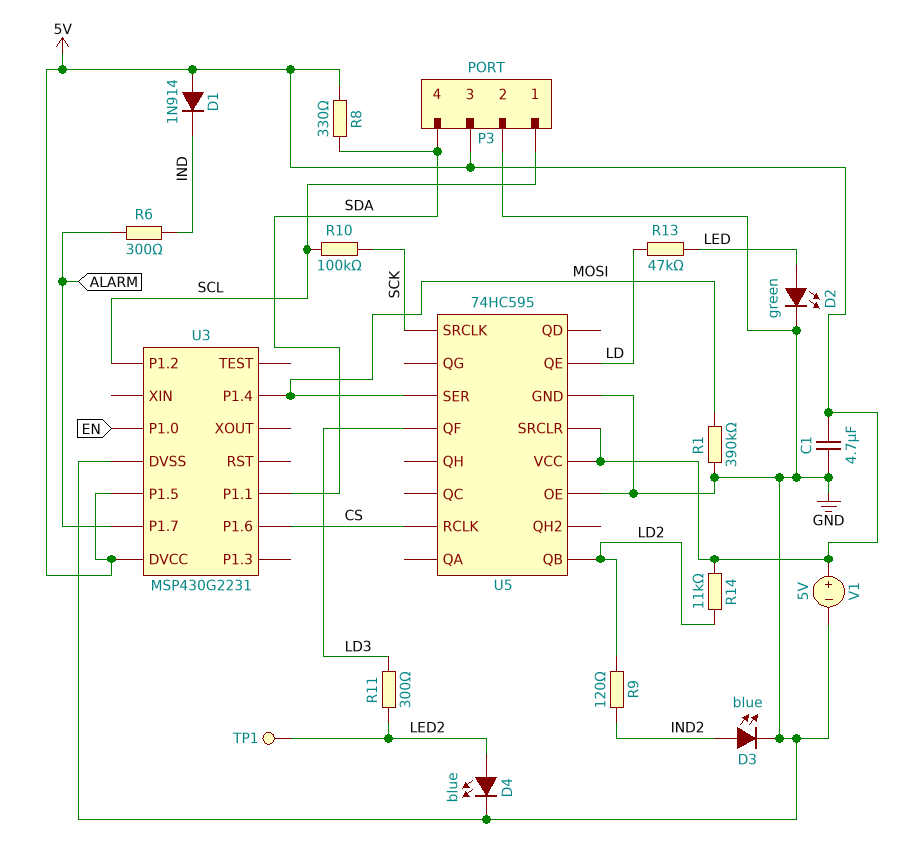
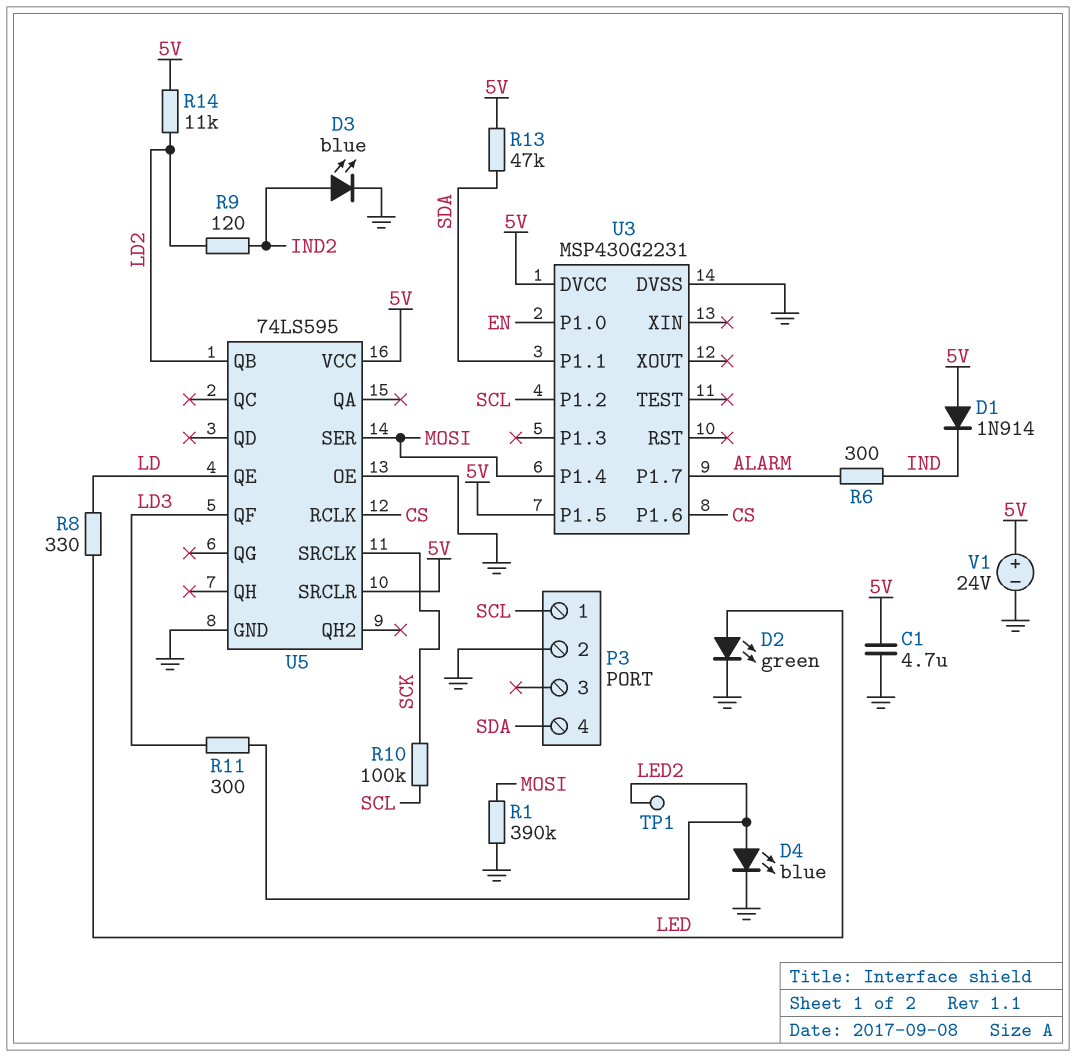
P3 pin 3: 5V -> none
R8: 330 (5V, SDA) -> 330 (LD, LED)
R13: 47k (LD, LED) -> 47k (5V, SDA)
U5: 74HC595 -> 74LS595
V1: 5V (plus 5V, minus GND) -> 24V (plus 5V, minus GND)

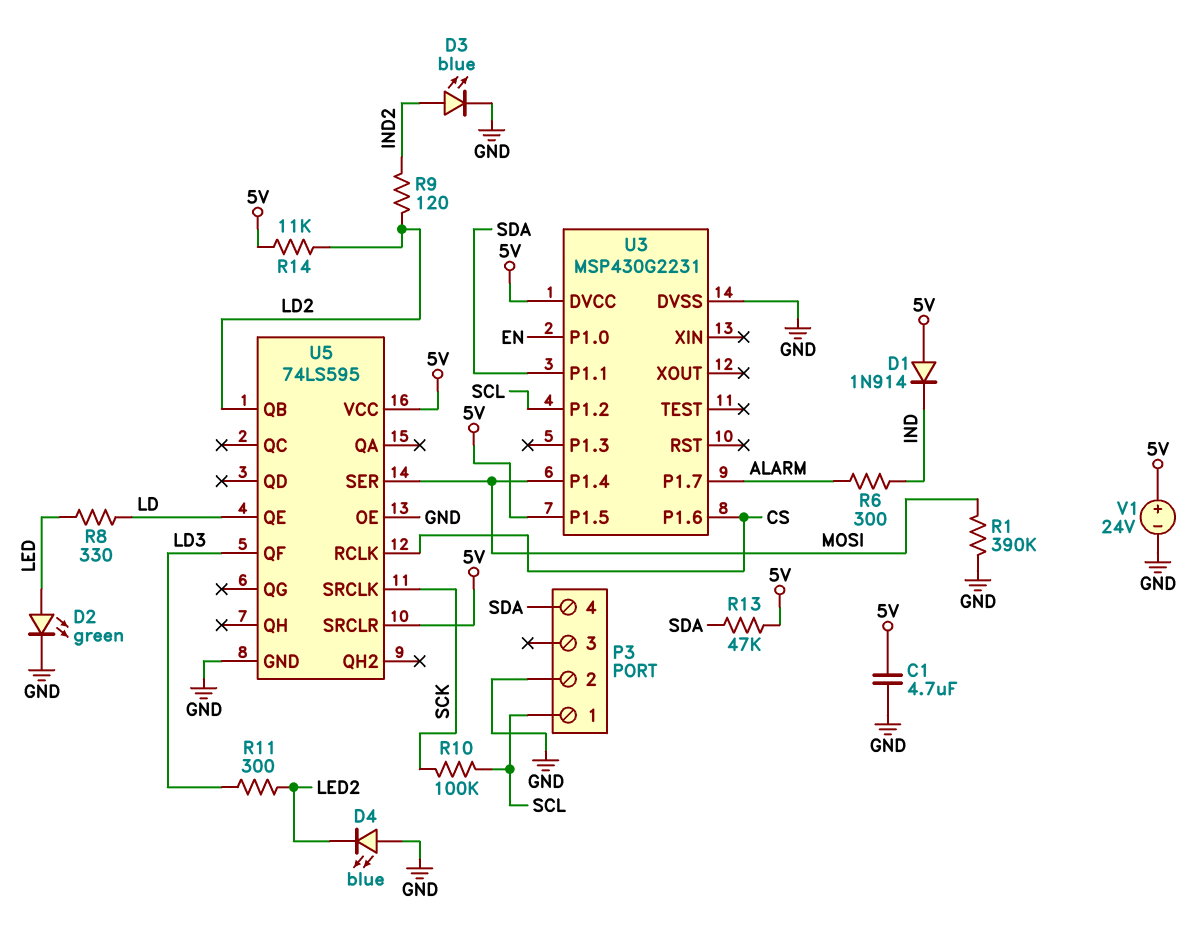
D4: LED blue (A LED2, K GND) -> LED blue (A GND, K LED2)
TP1: test point (LED2) -> none

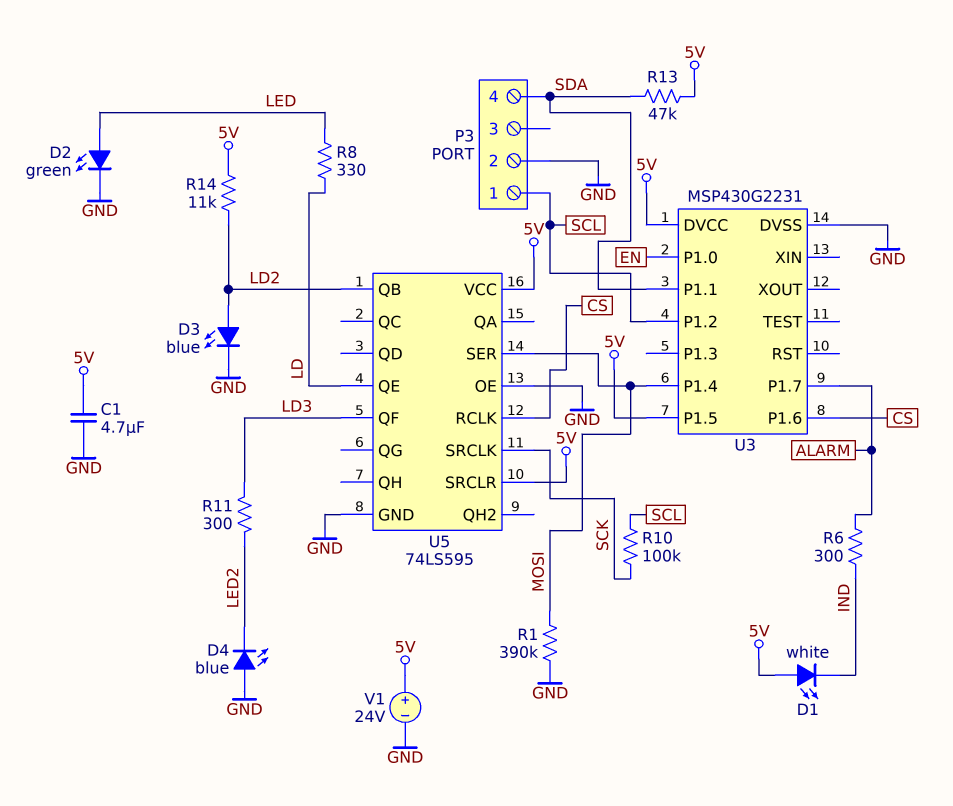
D1: diode 1N914 (A 5V, K IND) -> LED white (A 5V, K IND)
D3: LED blue (A IND2, K GND) -> LED blue (A LD2, K GND)
R9: 120 (IND2, LD2) -> none

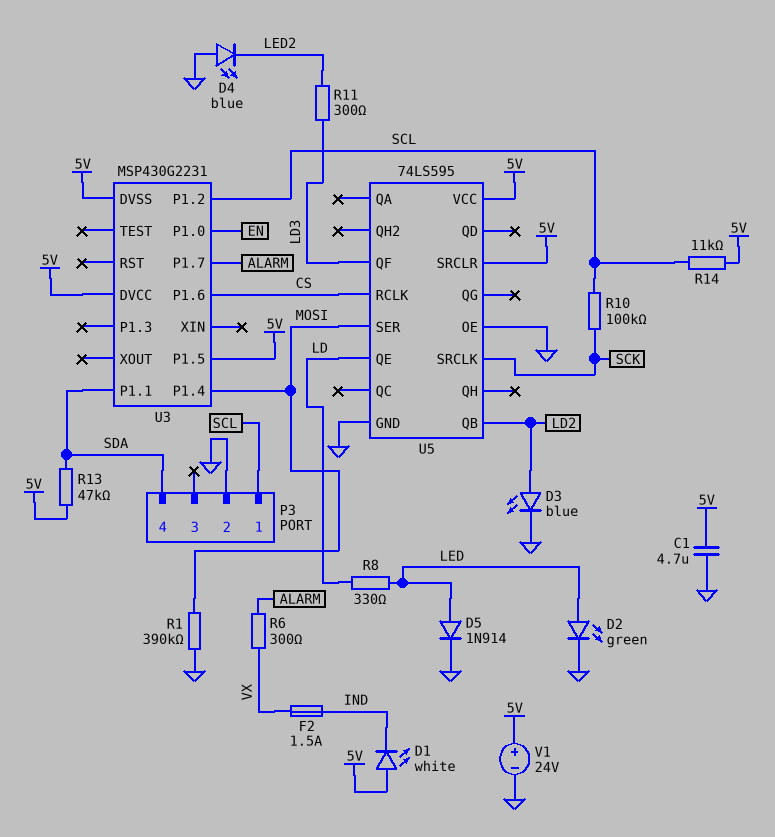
D5: none -> diode 1N914 (A LED, K GND)
F2: none -> 1.5A (IND, VX)
R6: 300 (ALARM, IND) -> 300 (ALARM, VX)
R14: 11k (5V, LD2) -> 11k (5V, SCL)
U3 pin DVSS: GND -> 5V

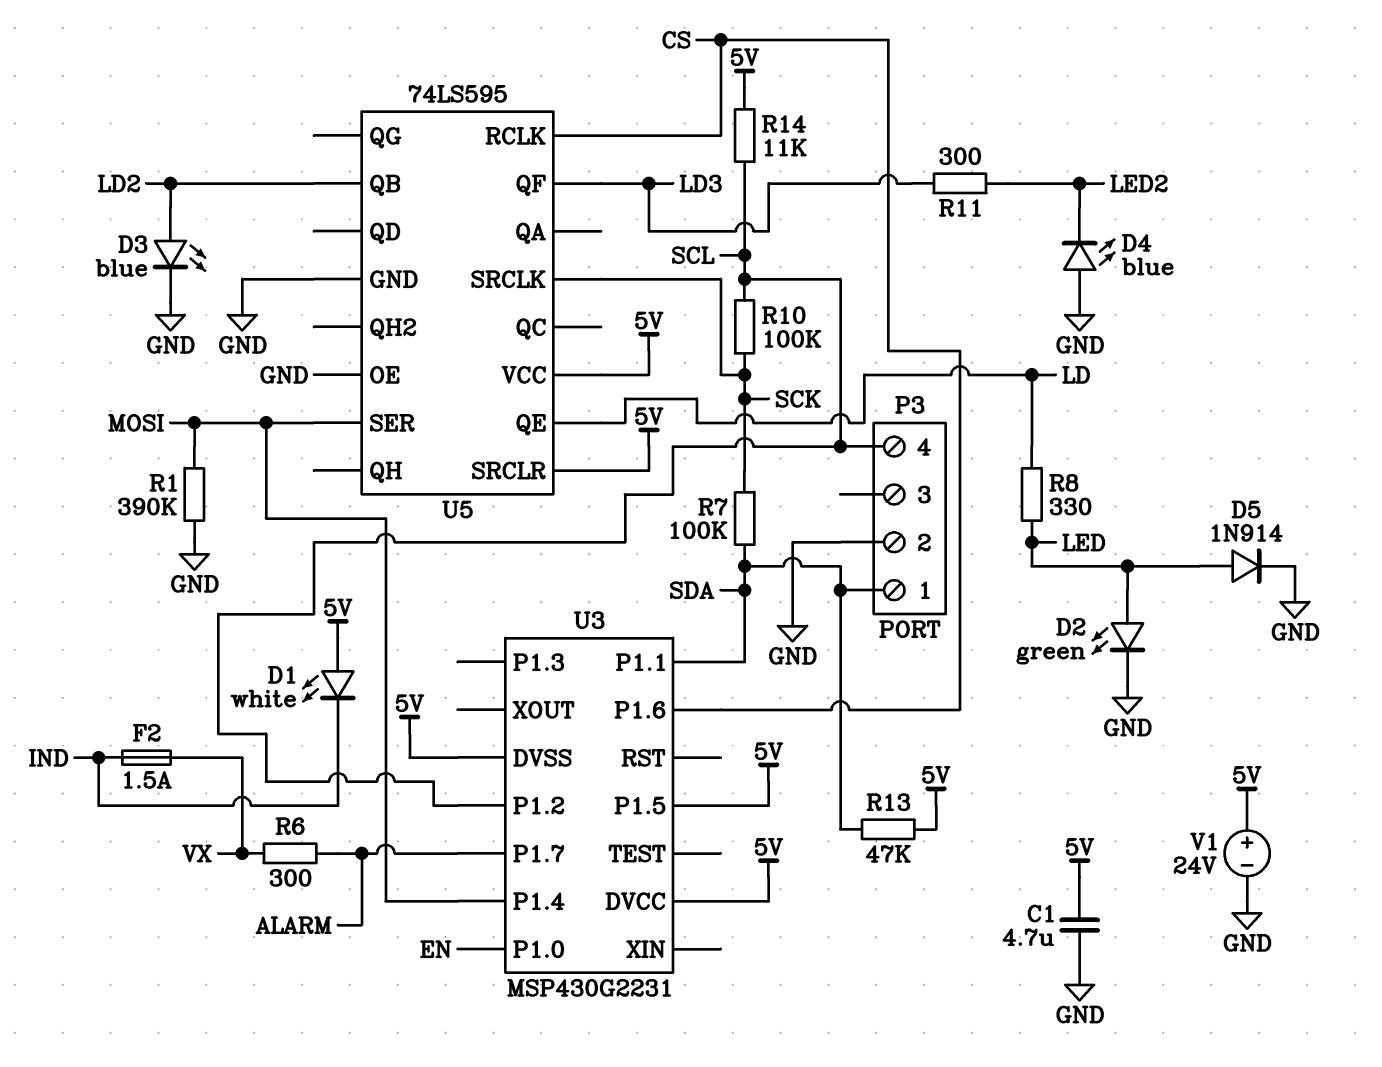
P3 pin 1: SCL -> SDA
P3 pin 4: SDA -> SCL
R7: none -> 100k (SCK, SDA)

